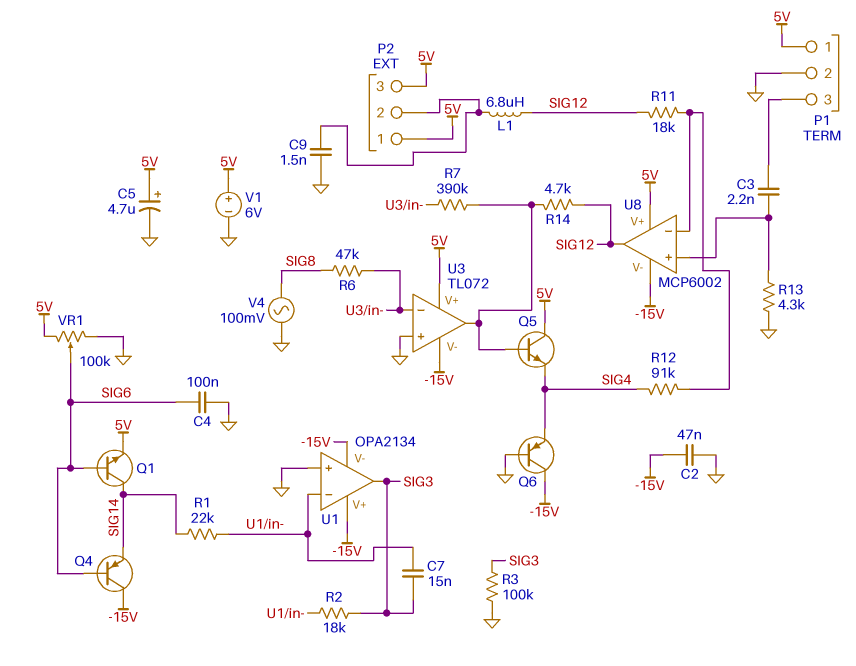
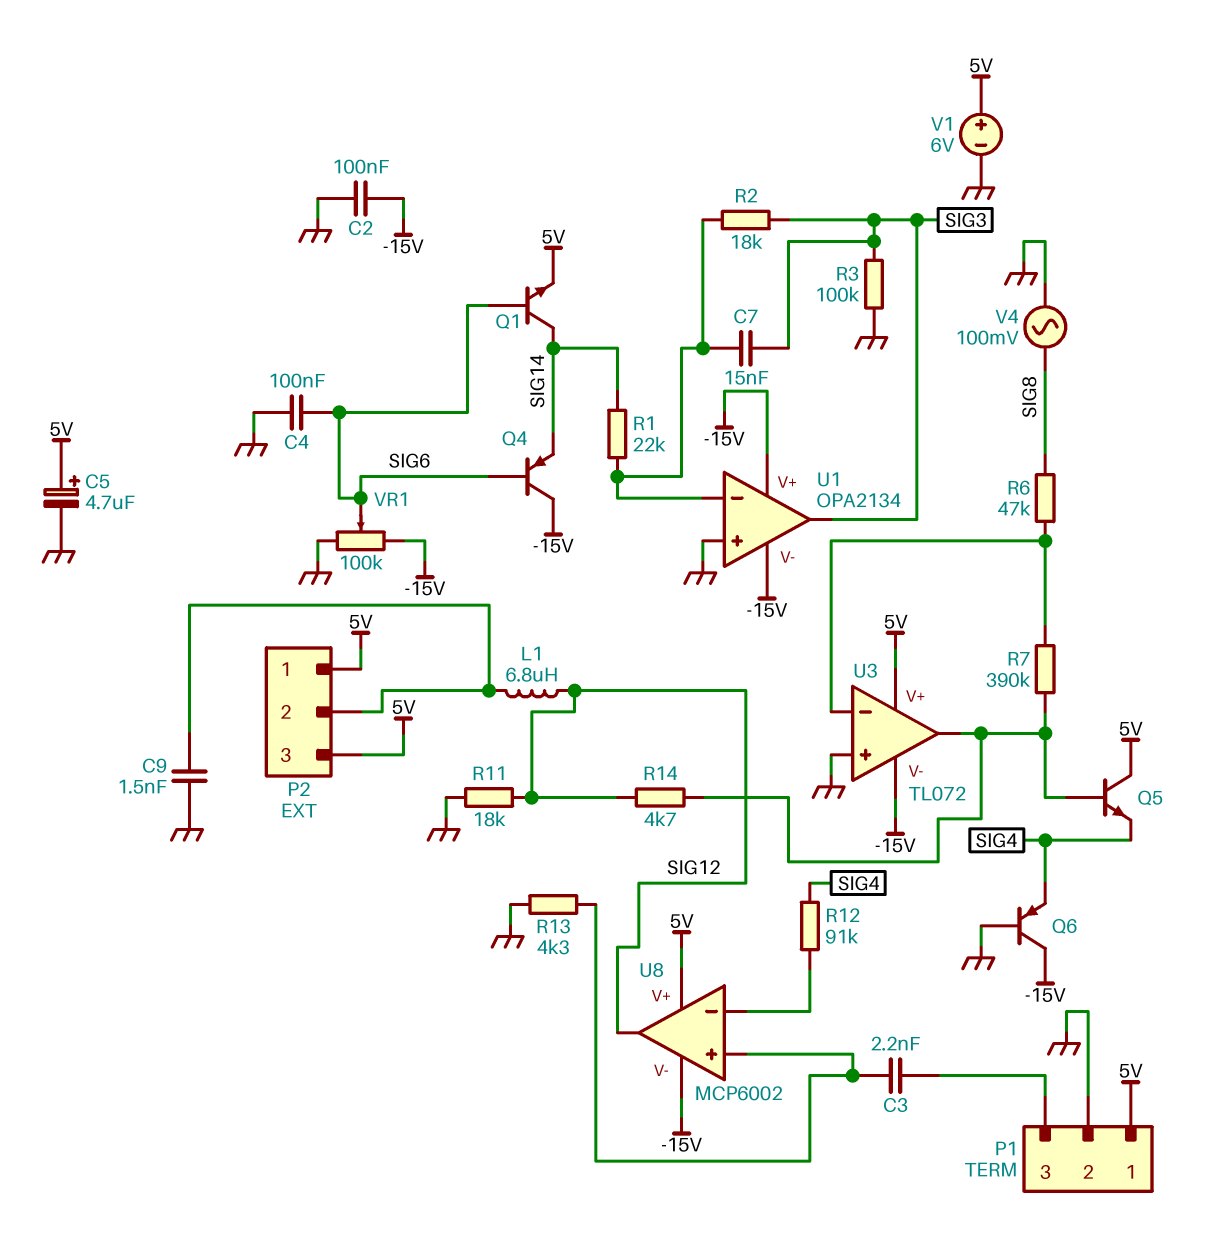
C2: 47nF (-15V, GND) -> 100nF (-15V, GND)
R11: 18k (SIG12, U8/in-) -> 18k (GND, SIG12)
VR1: 100k (5V, GND, wiper SIG6) -> 100k (-15V, GND, wiper SIG6)

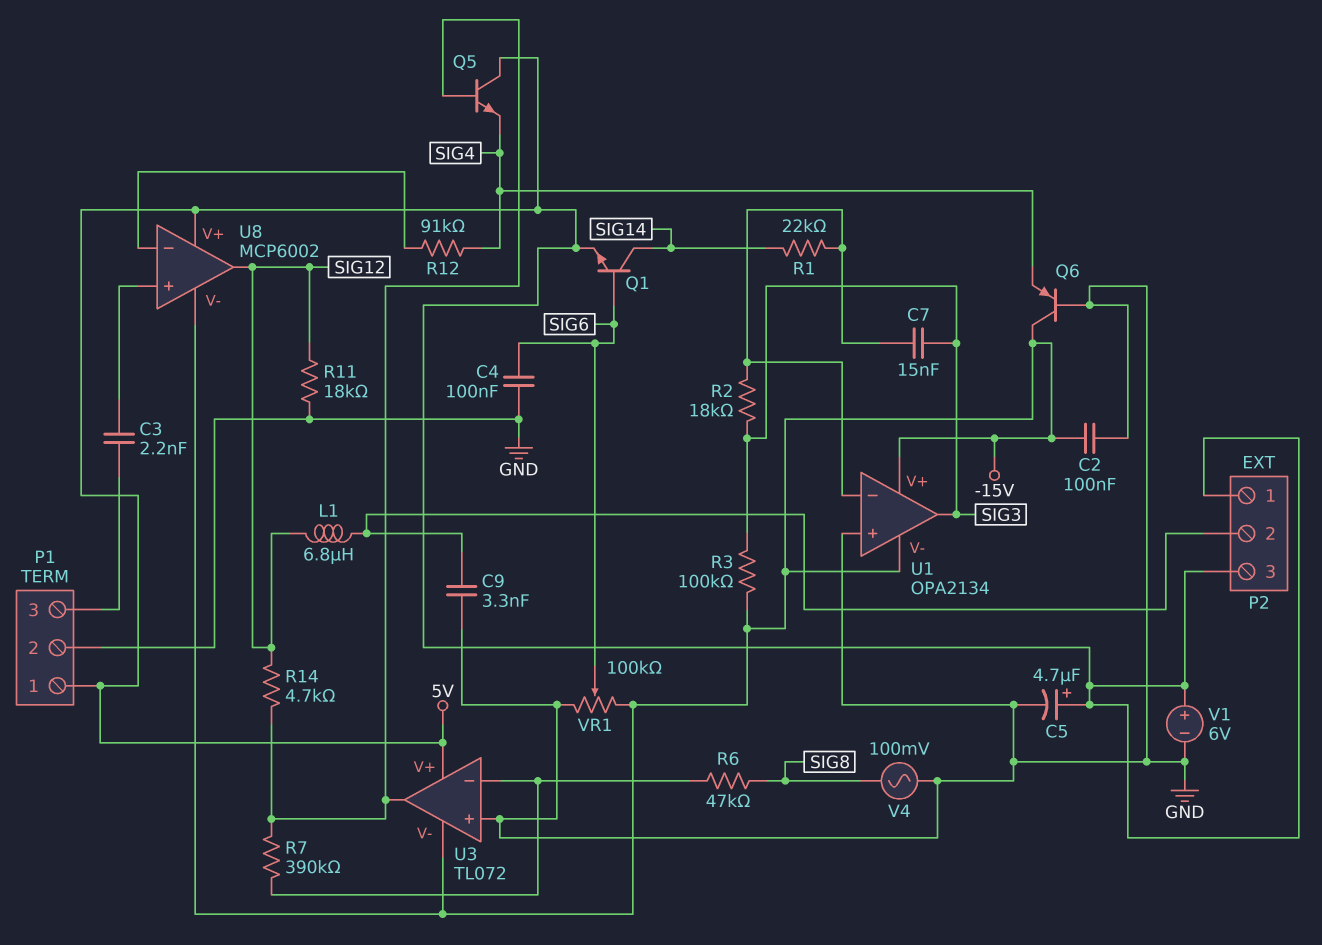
C9: 1.5nF (GND, P2/2) -> 3.3nF (GND, P2/2)
Q4: PNP (B SIG6, C -15V, E SIG14) -> none
R3: 100k (GND, SIG3) -> 100k (-15V, SIG3)
R13: 4.3k (GND, U8/in+) -> none

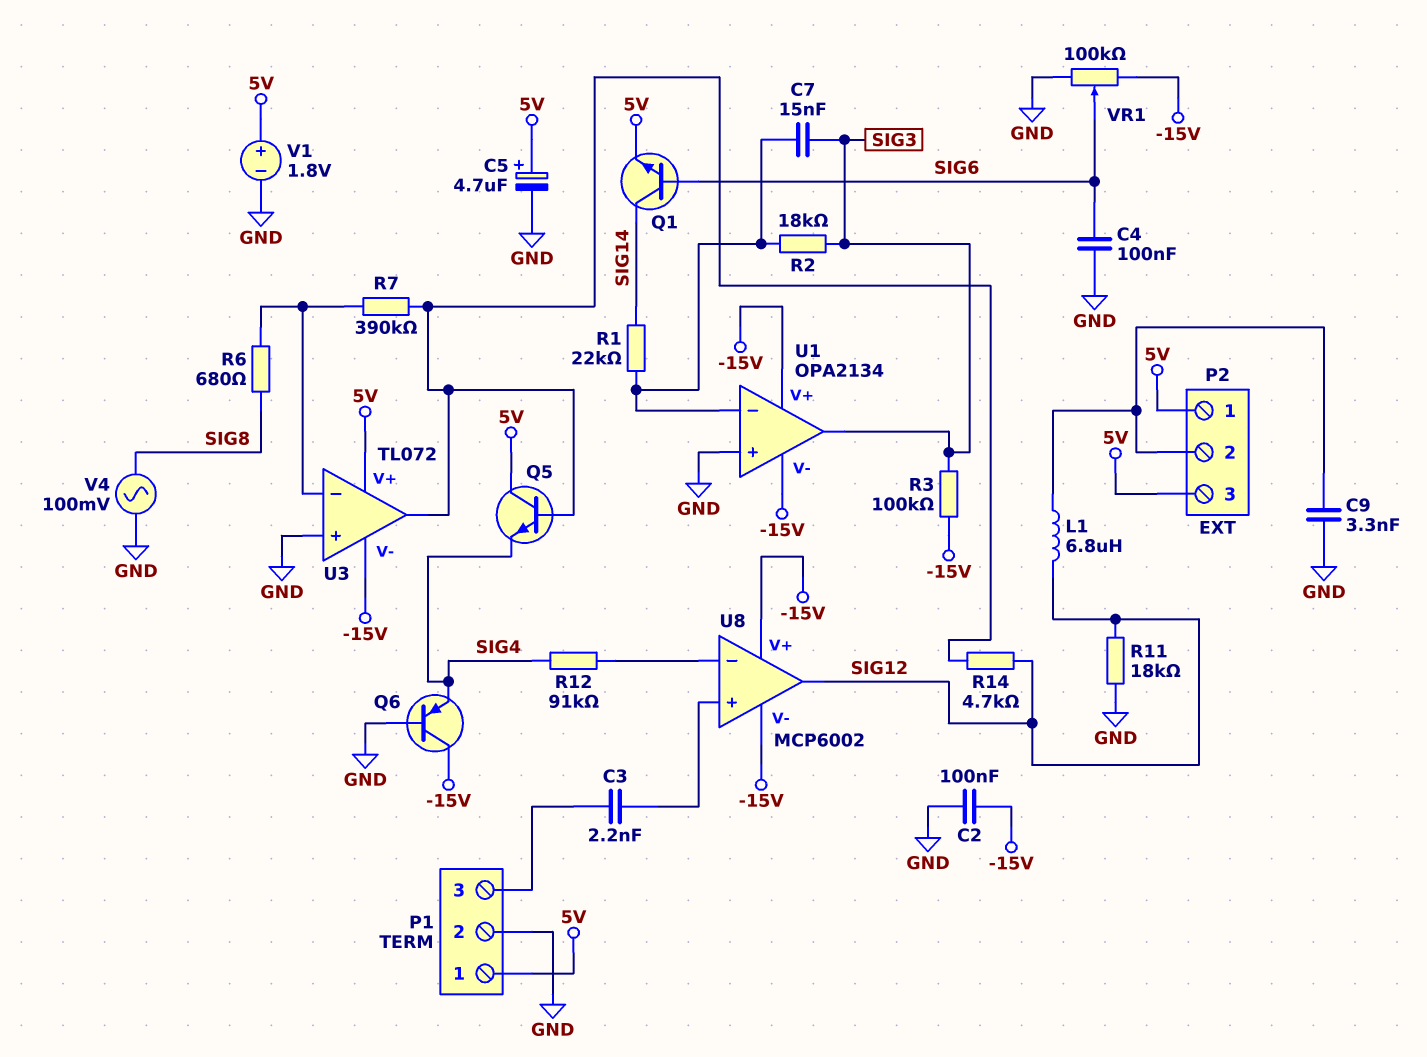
R6: 47k (SIG8, U3/in-) -> 680 (SIG8, U3/in-)
U8 pin V+: 5V -> -15V
V1: 6V (plus 5V, minus GND) -> 1.8V (plus 5V, minus GND)

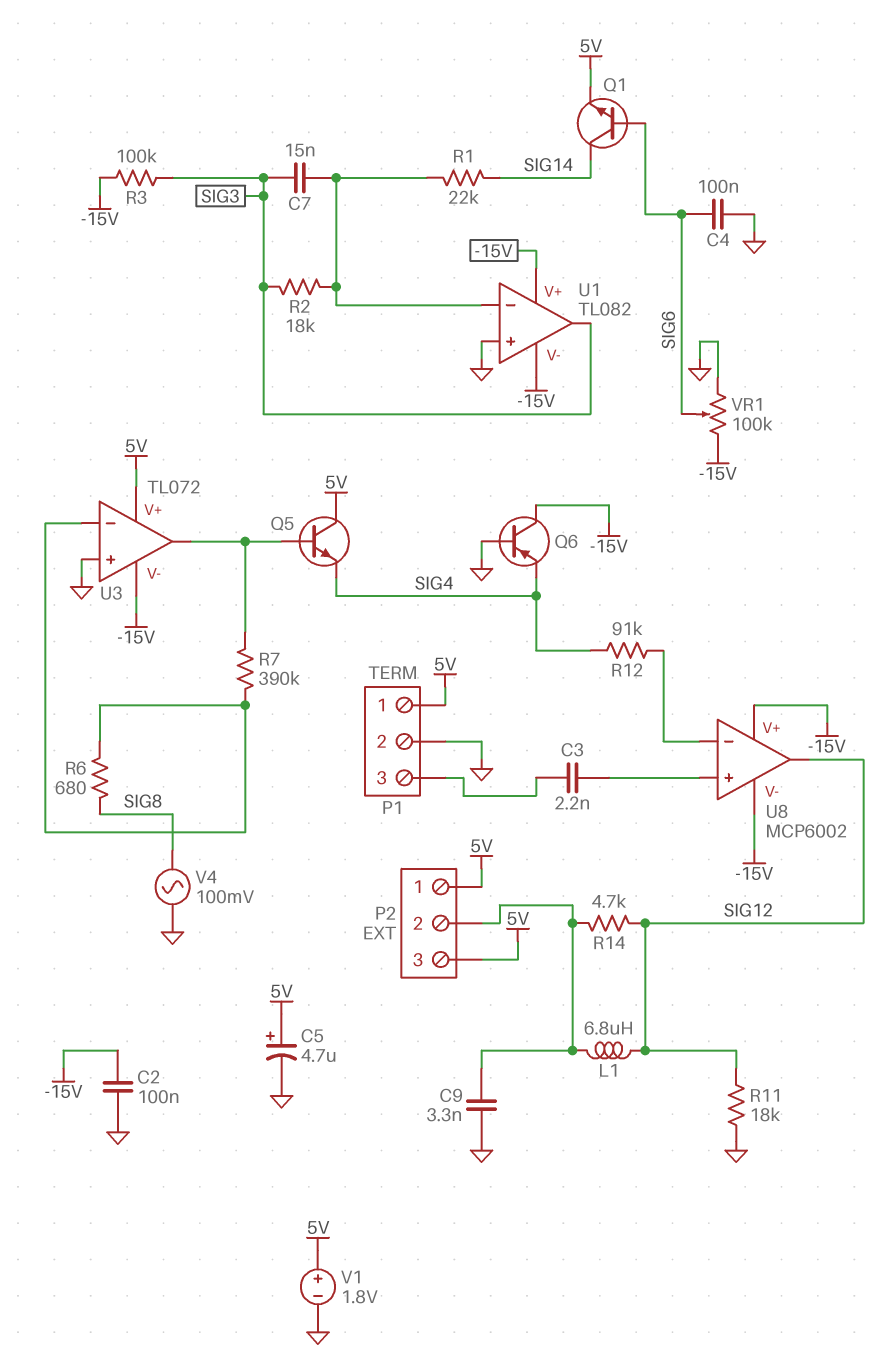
R14: 4.7k (SIG12, U3/out) -> 4.7k (P2/2, SIG12)
U1: OPA2134 -> TL082

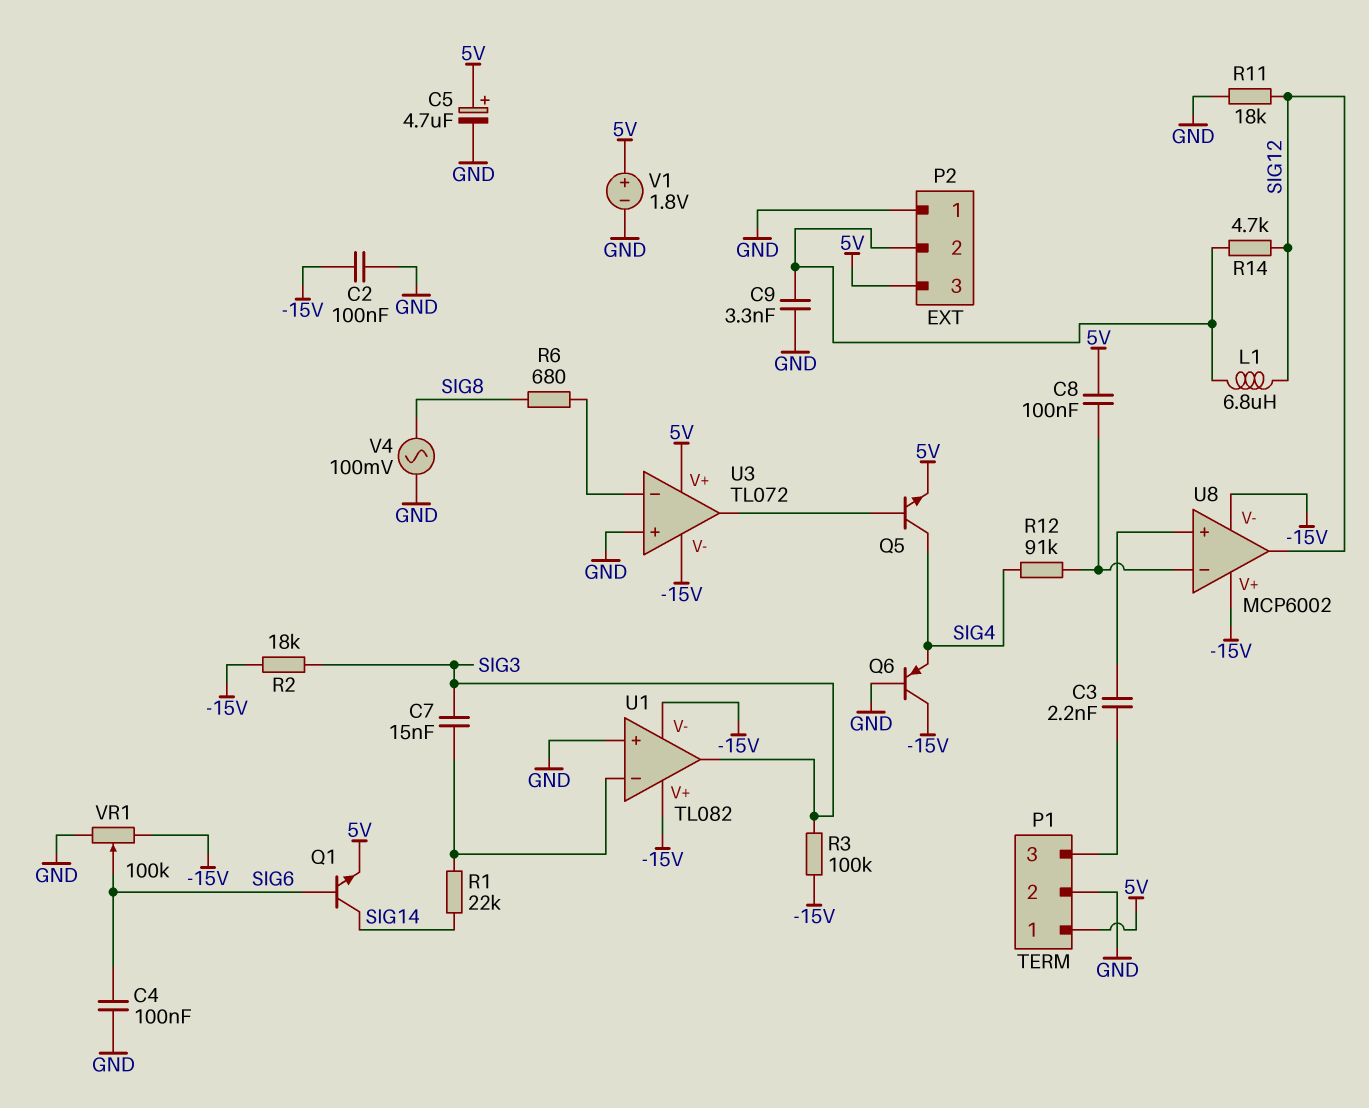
C8: none -> 100nF (5V, U8/in-)
P2 pin 1: 5V -> GND
Q5: NPN (B U3/out, C 5V, E SIG4) -> NPN (B U3/out, C SIG4, E 5V)
R2: 18k (SIG3, U1/in-) -> 18k (-15V, SIG3)
R7: 390k (U3/in-, U3/out) -> none

